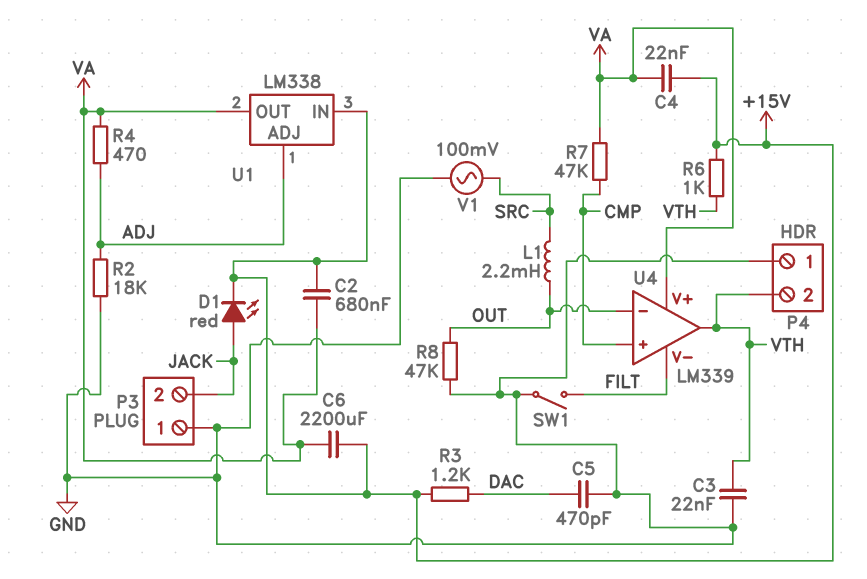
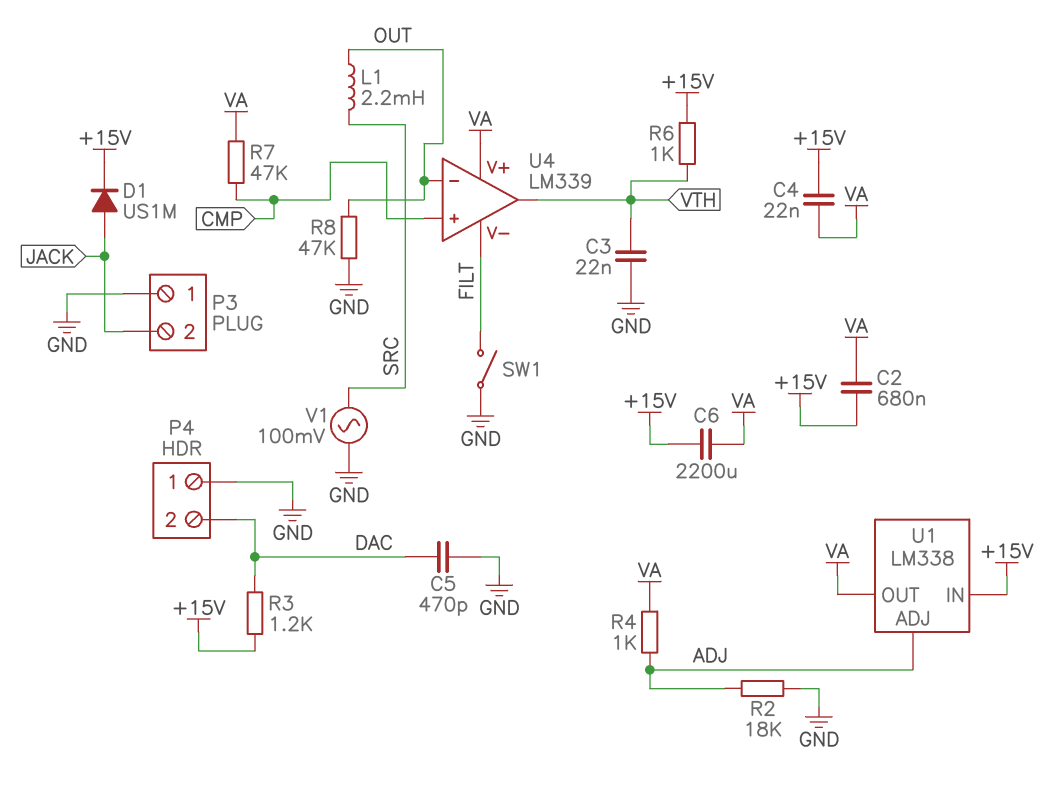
D1: LED red (A JACK, K +15V) -> diode US1M (A JACK, K +15V)
P4 pin 2: VTH -> DAC
R4: 470 (ADJ, VA) -> 1k (ADJ, VA)

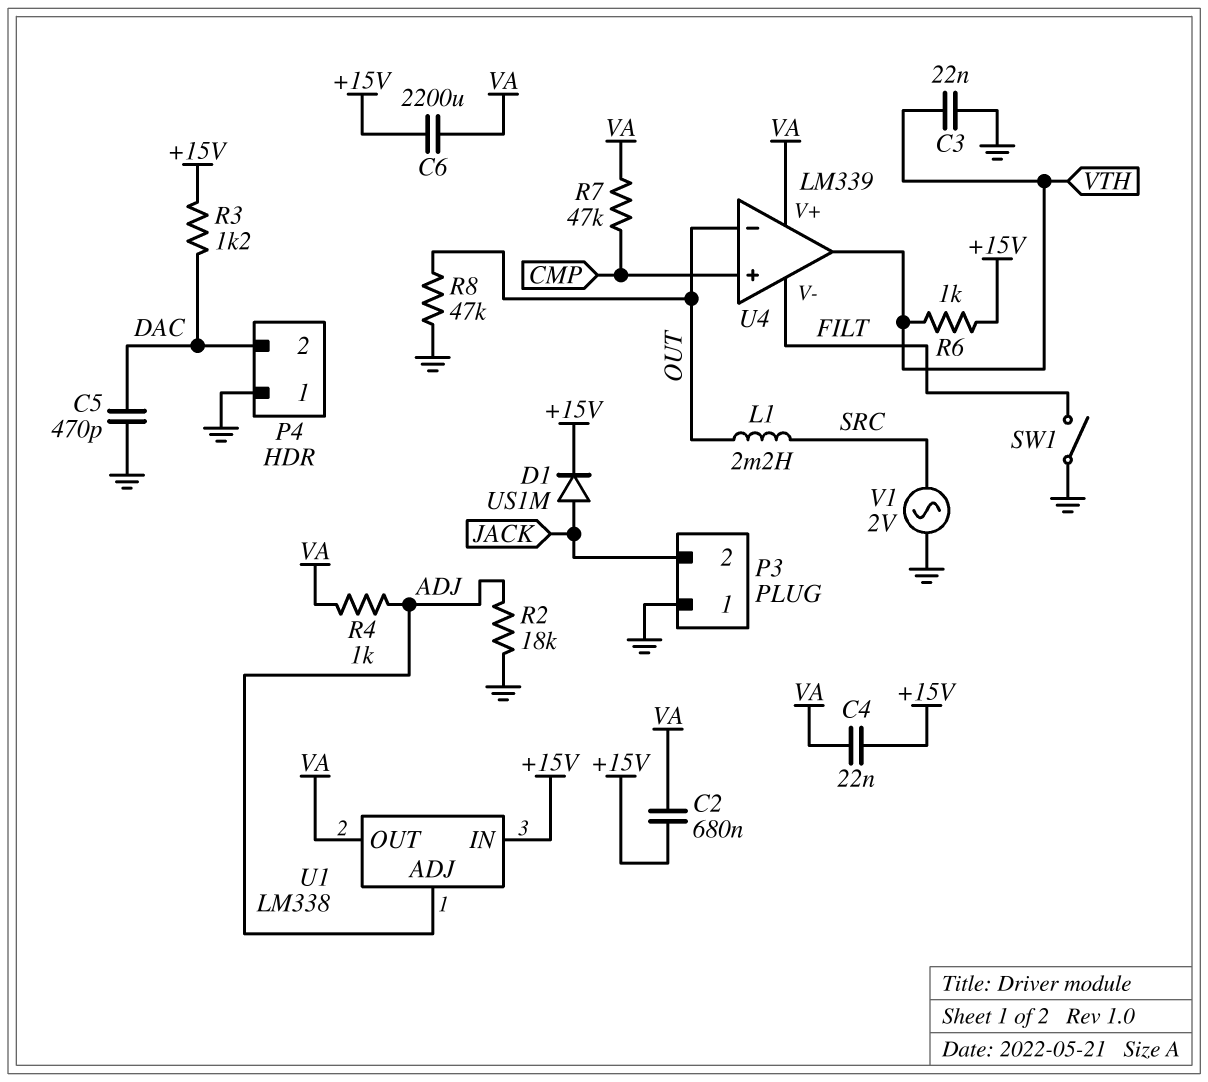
V1: AC 100mV (GND, SRC) -> AC 2V (GND, SRC)

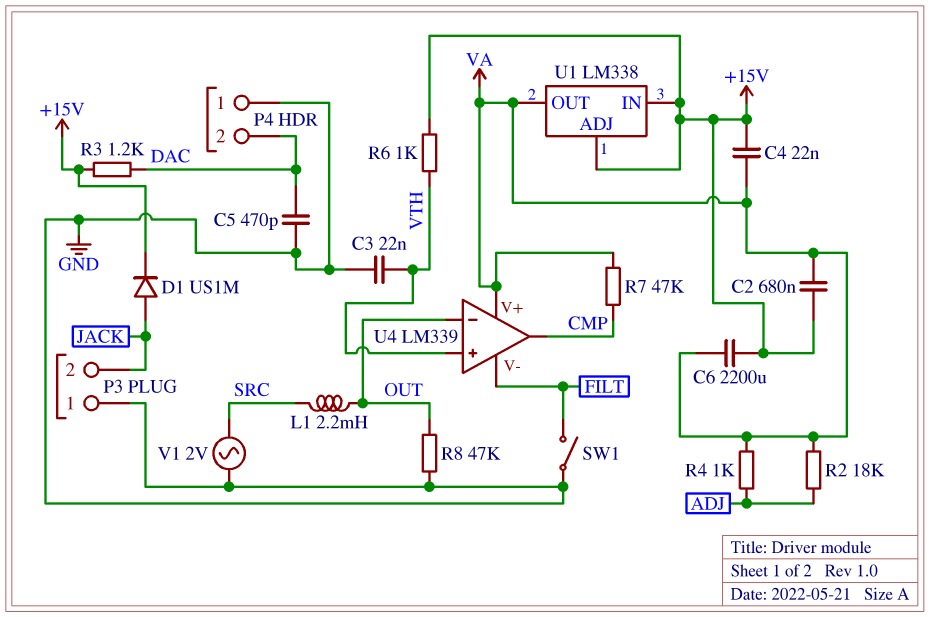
R2: 18k (ADJ, GND) -> 18k (ADJ, VA)
U1 pin ADJ: ADJ -> +15V
U4 pin in+: CMP -> VTH
U4 pin out: VTH -> CMP

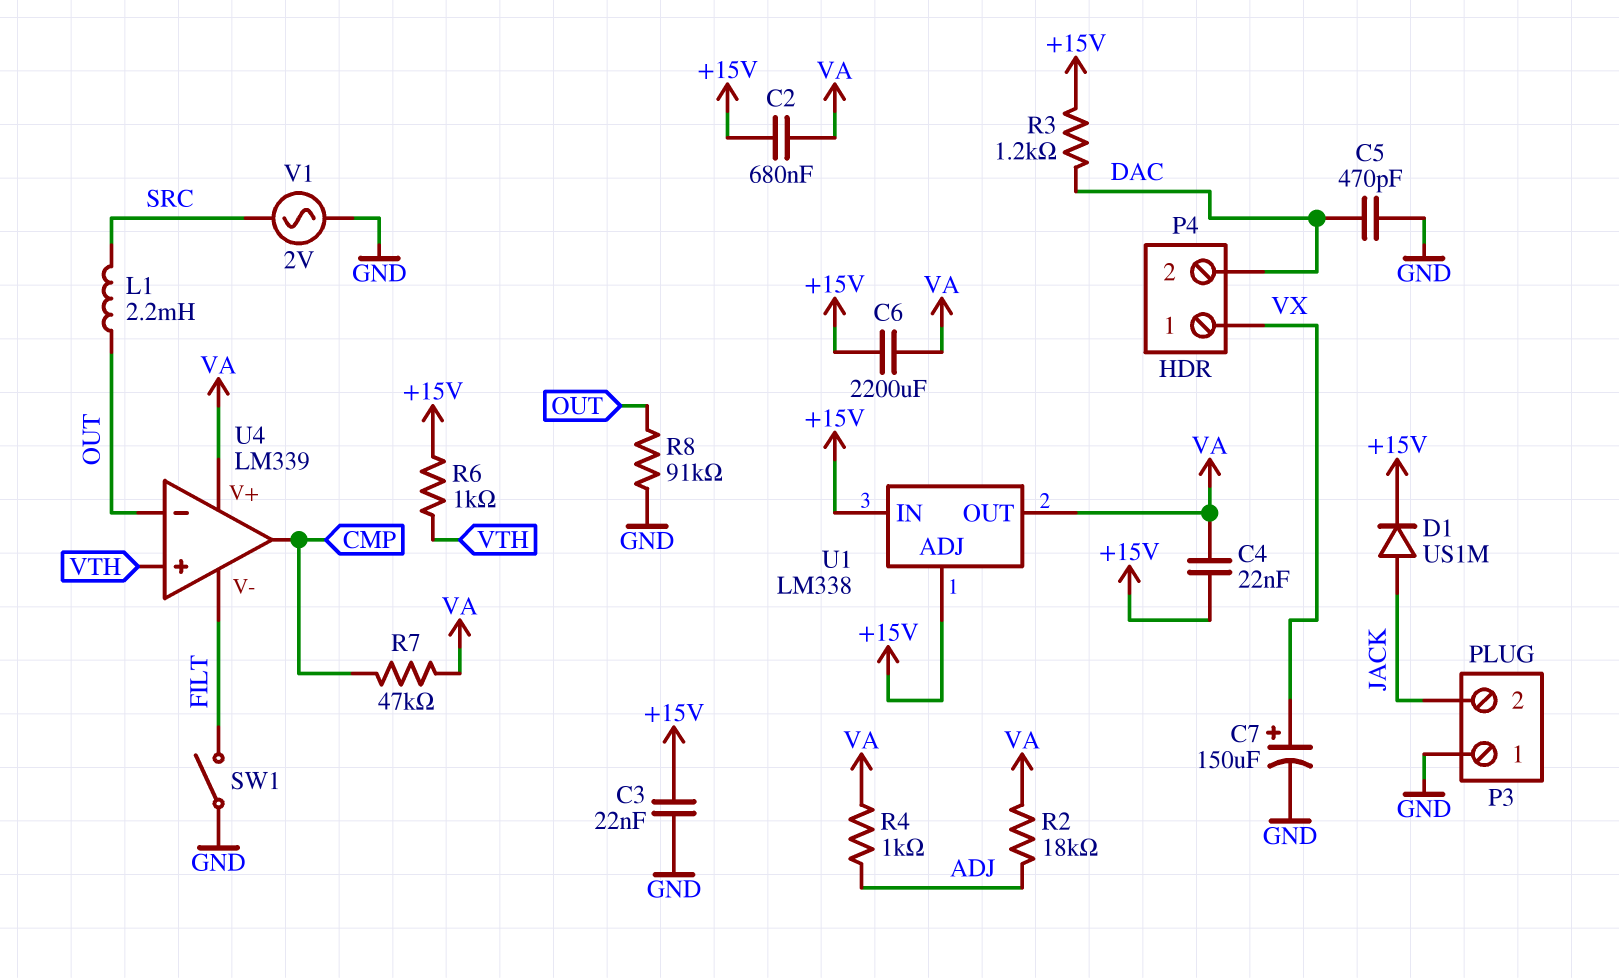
C3: 22nF (GND, VTH) -> 22nF (+15V, GND)
C7: none -> 150uF (plus VX, minus GND)
P4 pin 1: GND -> VX
R8: 47k (GND, OUT) -> 91k (GND, OUT)

